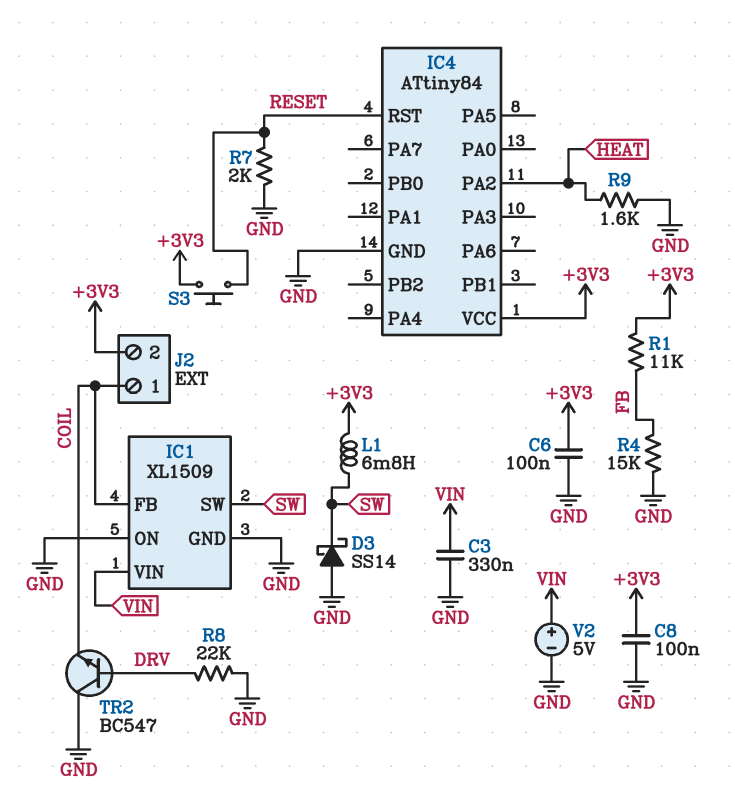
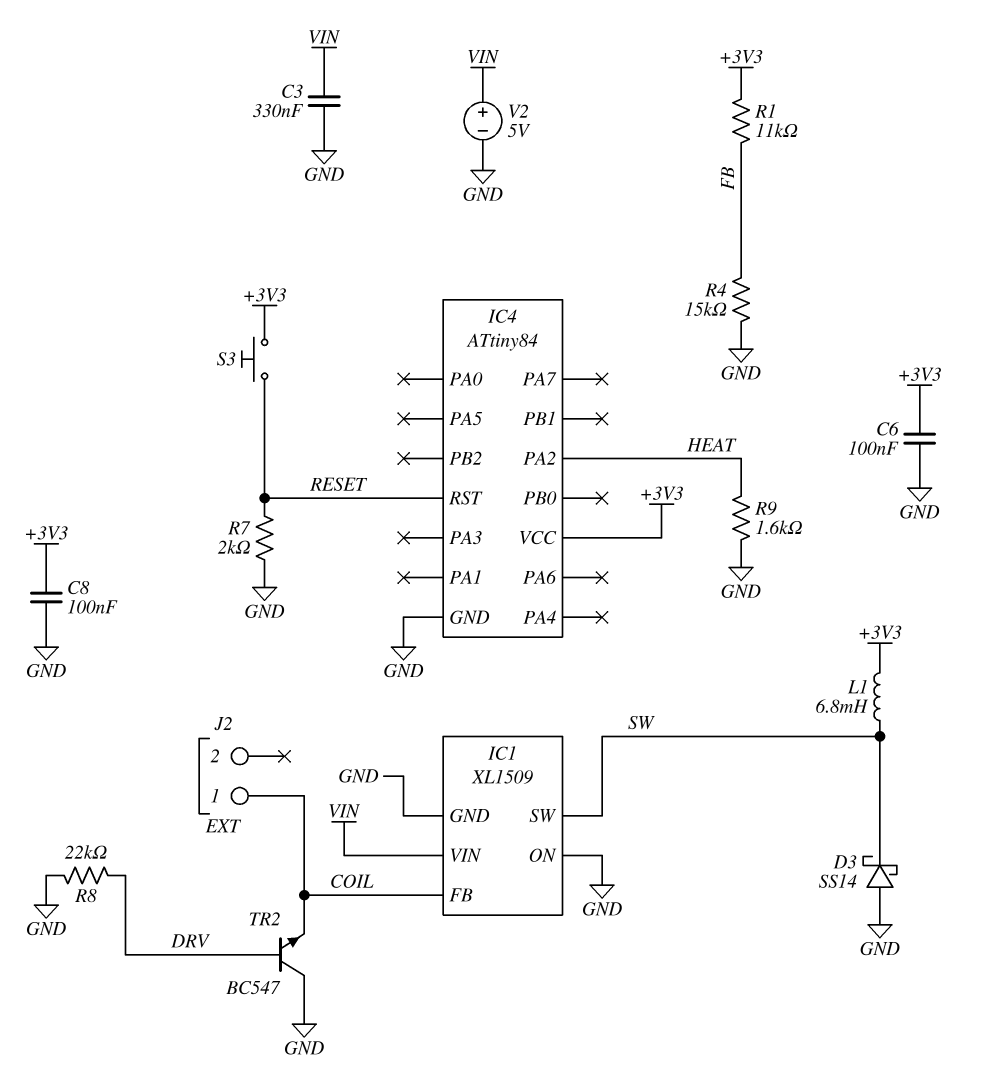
J2 pin 2: +3V3 -> none

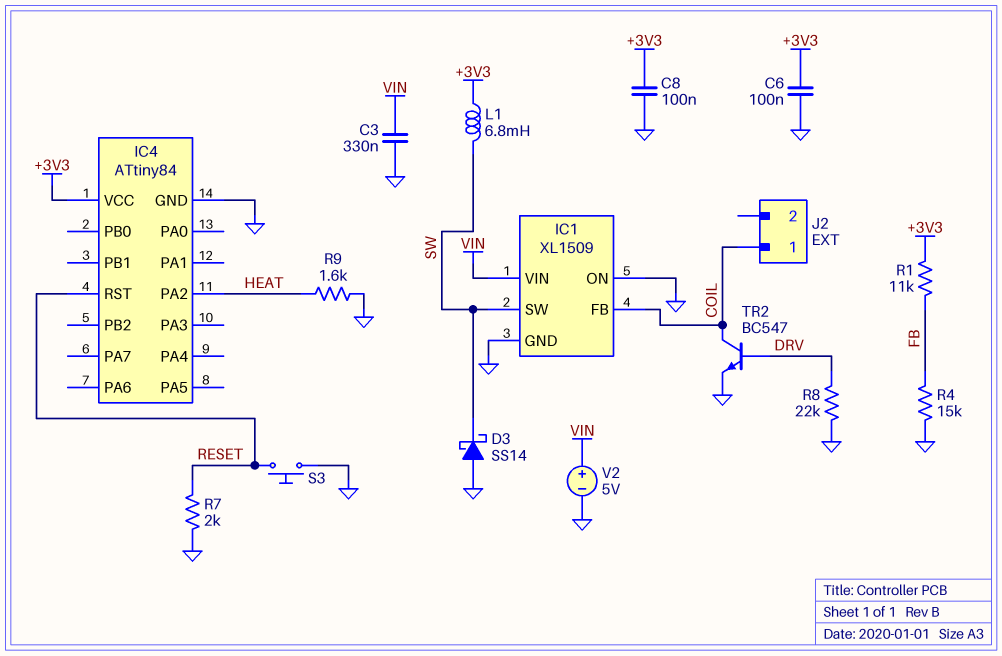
S3: button (+3V3, RESET) -> button (GND, RESET)
TR2: NPN BC547 (B DRV, C GND, E COIL) -> NPN BC547 (B DRV, C COIL, E GND)

